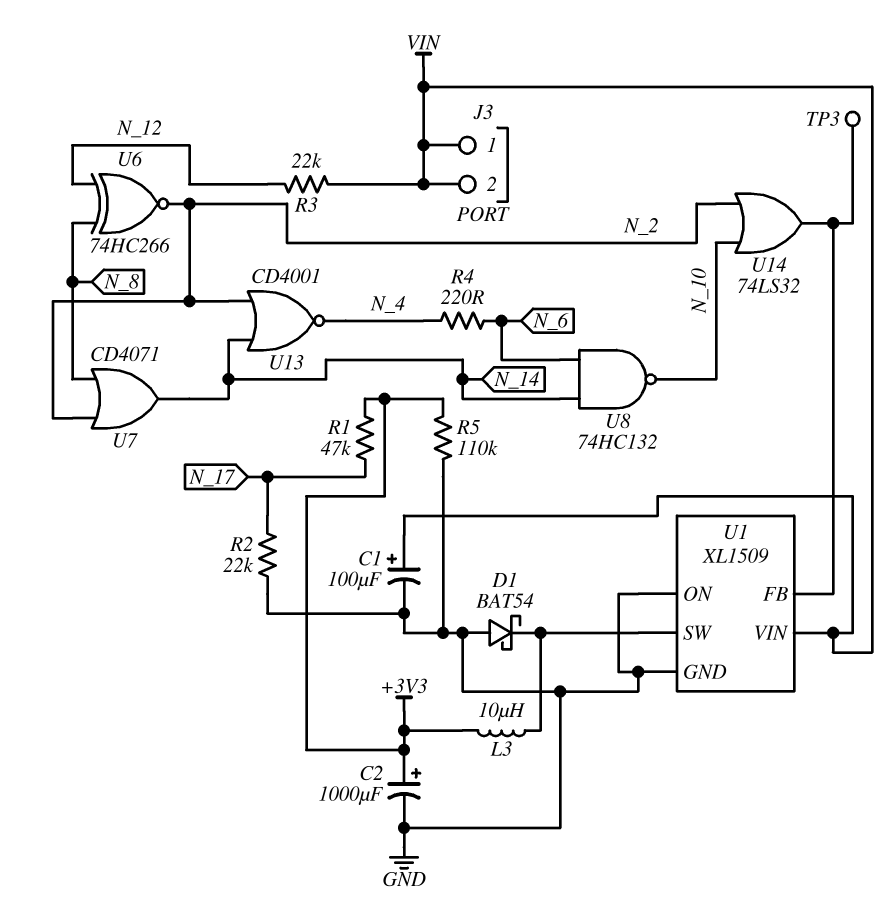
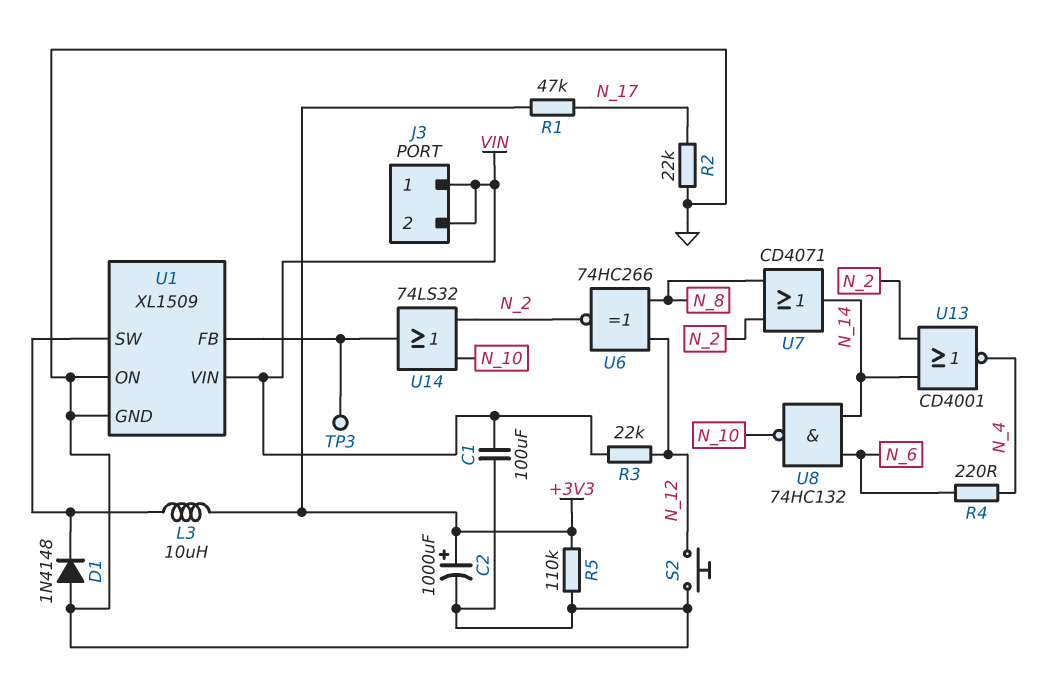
C1: 100uF (plus VIN, minus GND) -> 100uF (GND, VIN)
D1: schottky BAT54 (A GND, K U1/SW) -> diode 1N4148 (A GND, K U1/SW)
S2: none -> button (GND, N_12)

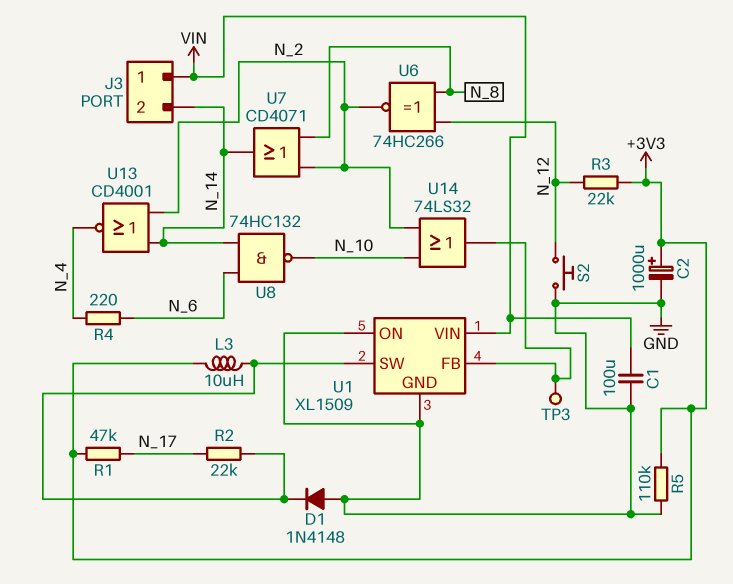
J3 pin 2: VIN -> N_14
R2: 22k (GND, N_17) -> 22k (N_17, U1/SW)
R3: 22k (N_12, VIN) -> 22k (+3V3, N_12)

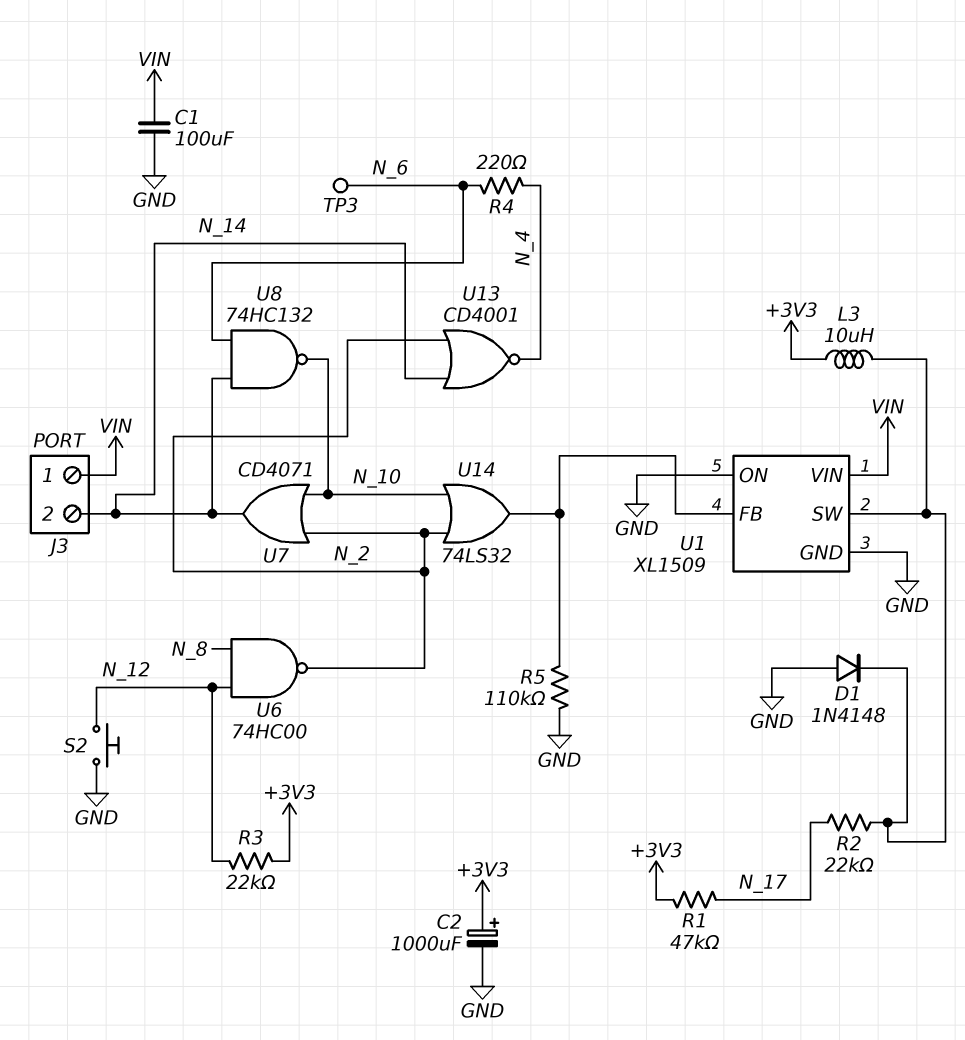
R5: 110k (+3V3, GND) -> 110k (GND, U1/FB)
TP3: test point (U1/FB) -> test point (N_6)
U6: XNOR 74HC266 (in N_8, in N_12, out N_2) -> NAND 74HC00 (in N_8, in N_12, out N_2)
U7: OR CD4071 (in N_2, in N_8, out N_14) -> OR CD4071 (in N_2, in N_10, out N_14)

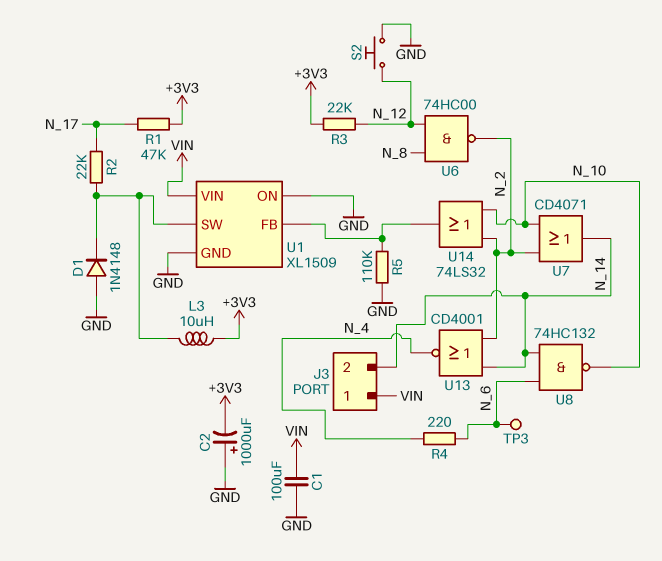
C2: 1000uF (plus +3V3, minus GND) -> 1000uF (plus GND, minus +3V3)

